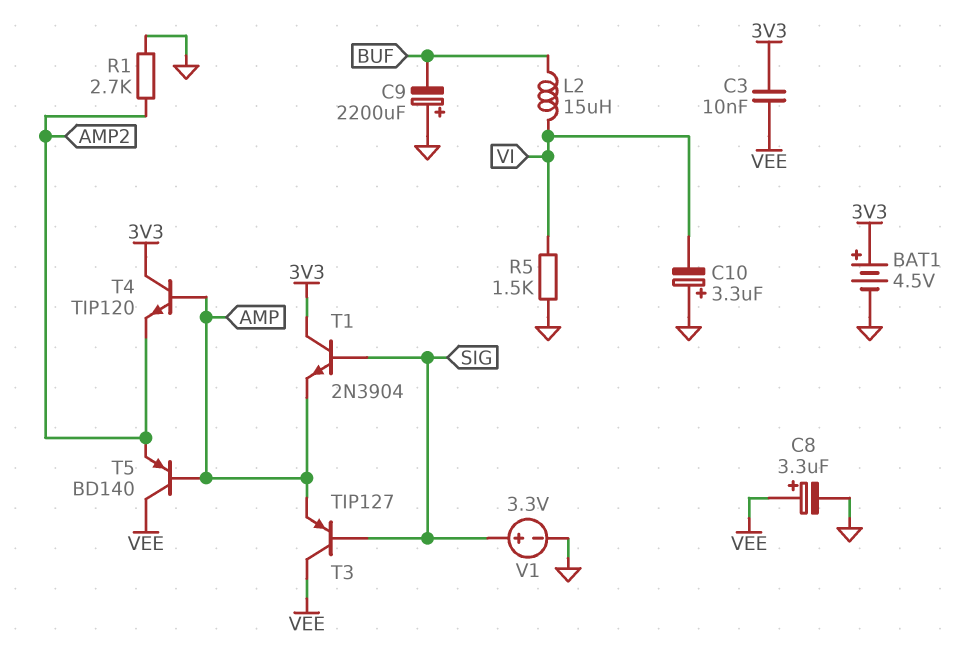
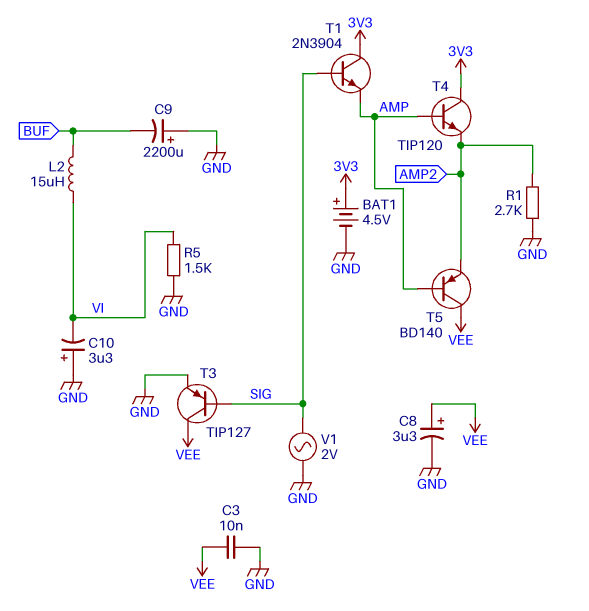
C3: 10nF (3V3, VEE) -> 10nF (GND, VEE)
T3: PNP TIP127 (B SIG, C VEE, E AMP) -> PNP TIP127 (B SIG, C VEE, E GND)
V1: 3.3V (plus SIG, minus GND) -> AC 2V (GND, SIG)

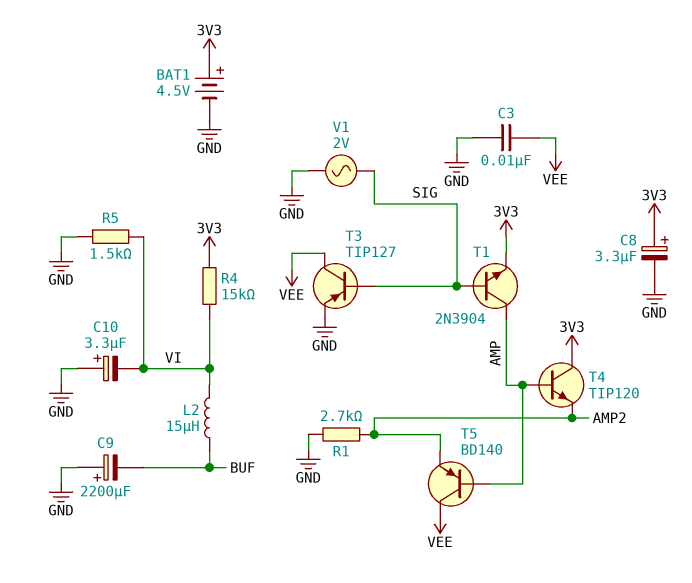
C8: 3.3uF (plus VEE, minus GND) -> 3.3uF (plus 3V3, minus GND)
R4: none -> 15k (3V3, VI)
T1: NPN 2N3904 (B SIG, C 3V3, E AMP) -> NPN 2N3904 (B SIG, C AMP, E 3V3)

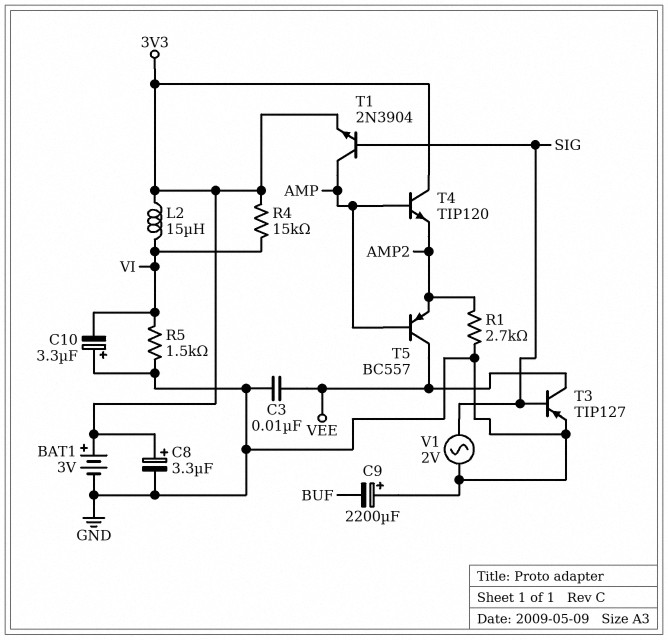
BAT1: 4.5V (plus 3V3, minus GND) -> 3V (plus 3V3, minus GND)
L2: 15uH (BUF, VI) -> 15uH (3V3, VI)
T5: PNP BD140 (B AMP, C VEE, E AMP2) -> PNP BC557 (B AMP, C VEE, E AMP2)

